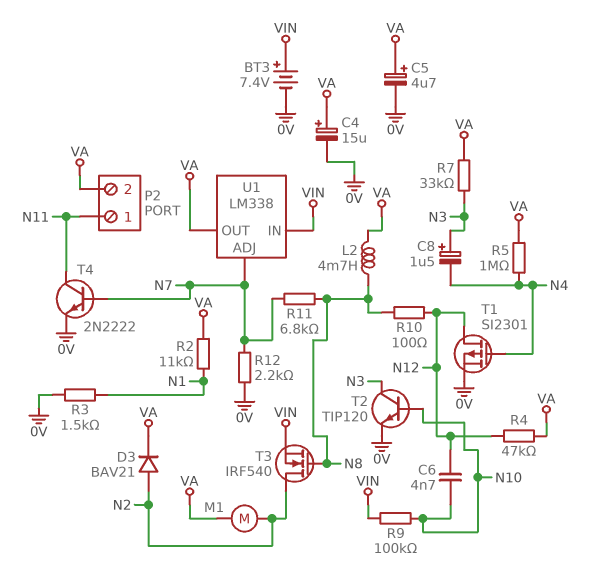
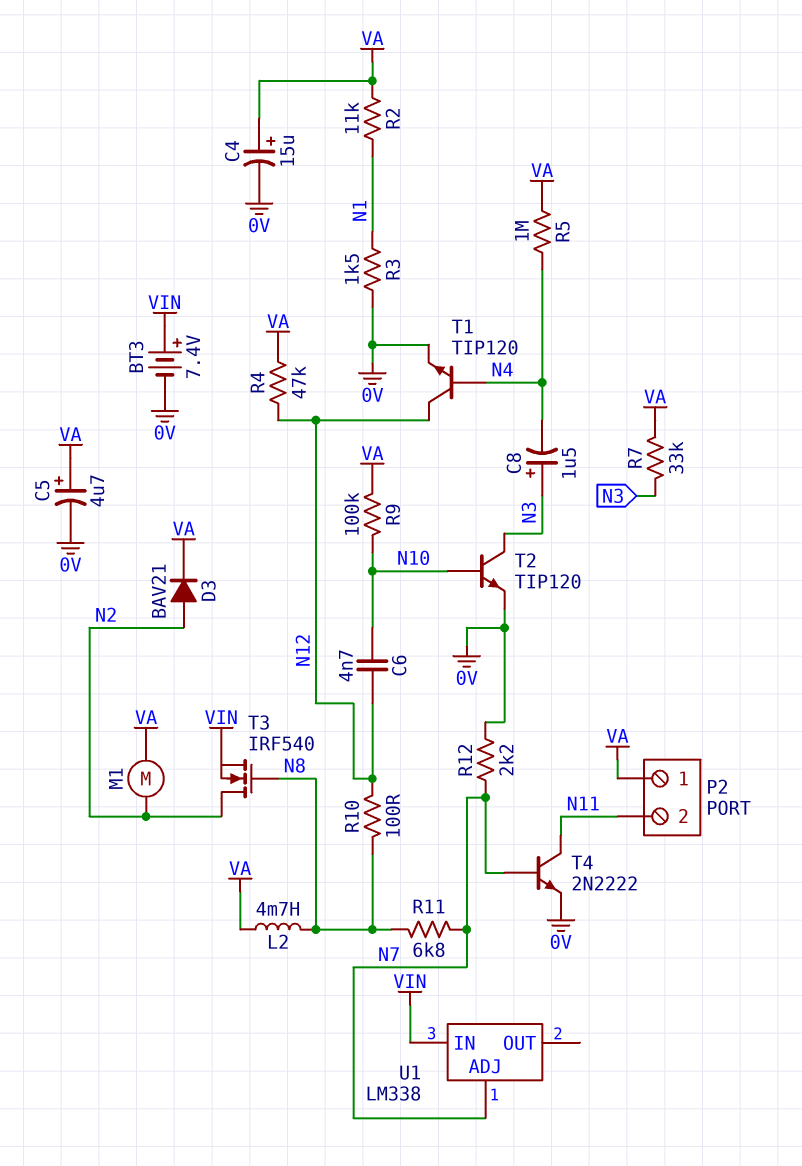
P2 pin 1: N11 -> VA
P2 pin 2: VA -> N11
R9: 100k (N10, VIN) -> 100k (N10, VA)
T1: PMOS SI2301 (G N4, D N12, S 0V) -> NPN TIP120 (B N4, C N12, E 0V)
U1 pin OUT: VA -> none

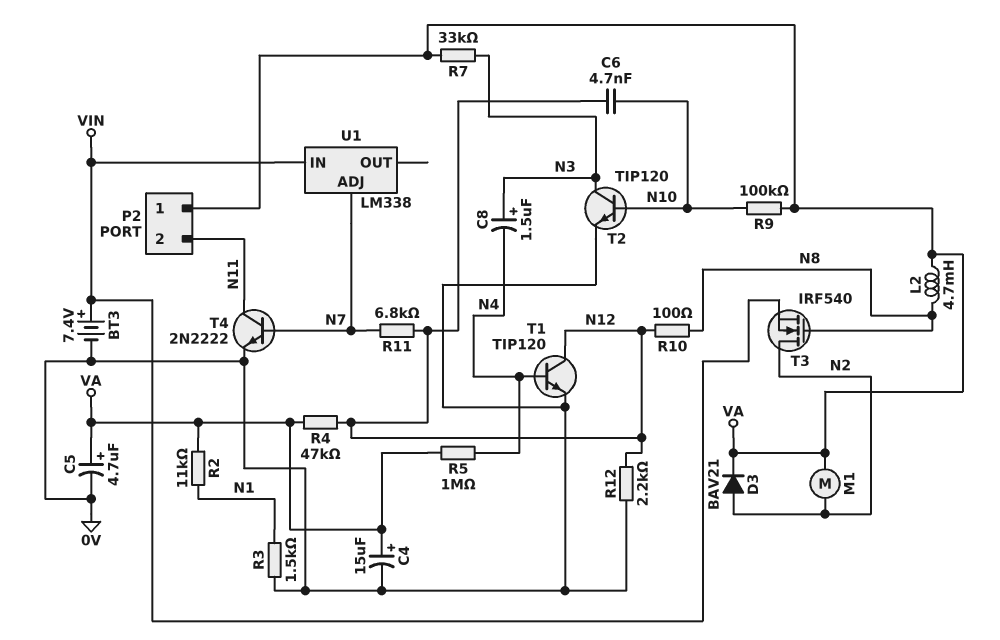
R11: 6.8k (N7, N8) -> 6.8k (N7, N12)
R12: 2.2k (0V, N7) -> 2.2k (0V, N12)

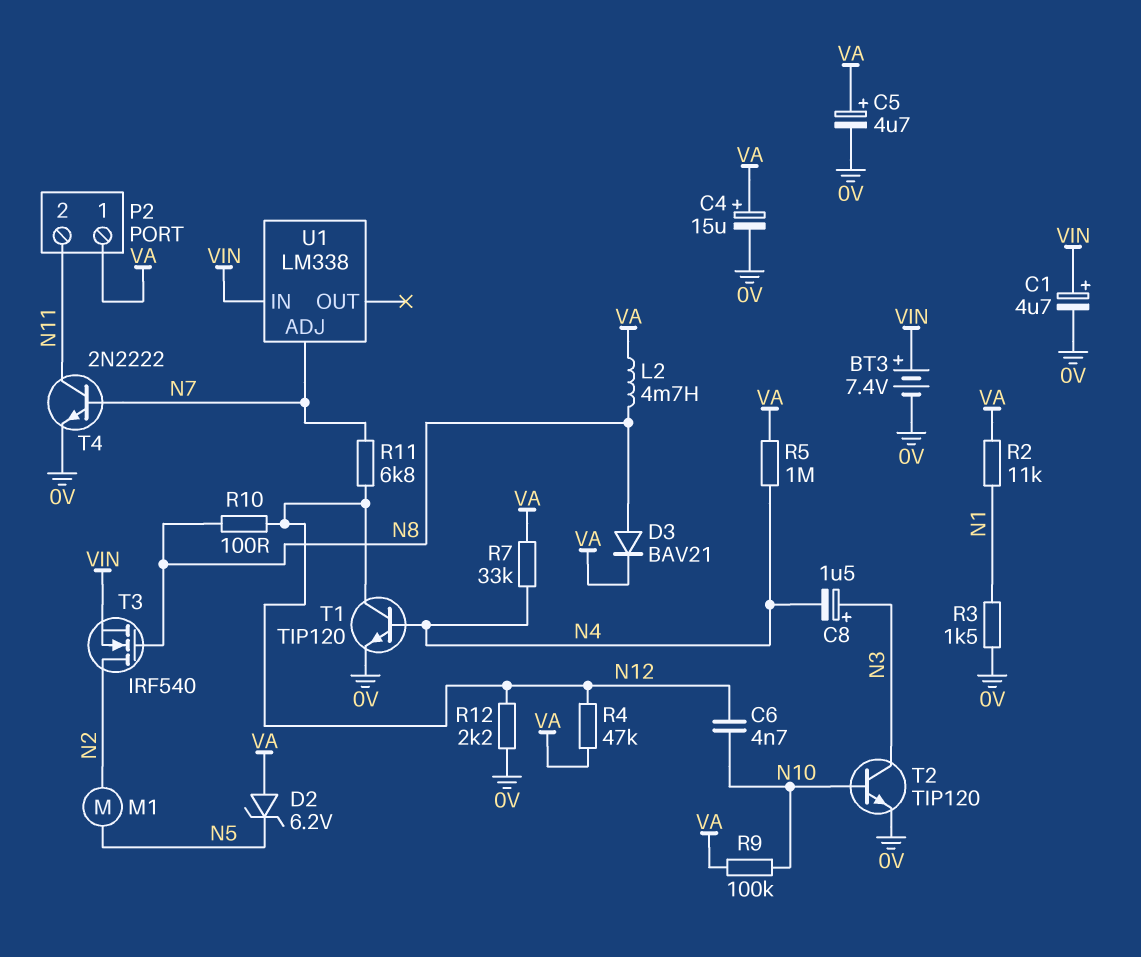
C1: none -> 4.7uF (plus VIN, minus 0V)
D2: none -> zener 6.2V (A VA, K N5)
D3: diode BAV21 (A N2, K VA) -> diode BAV21 (A N8, K VA)
M1: motor (N2, VA) -> motor (N2, N5)
R7: 33k (N3, VA) -> 33k (N4, VA)

